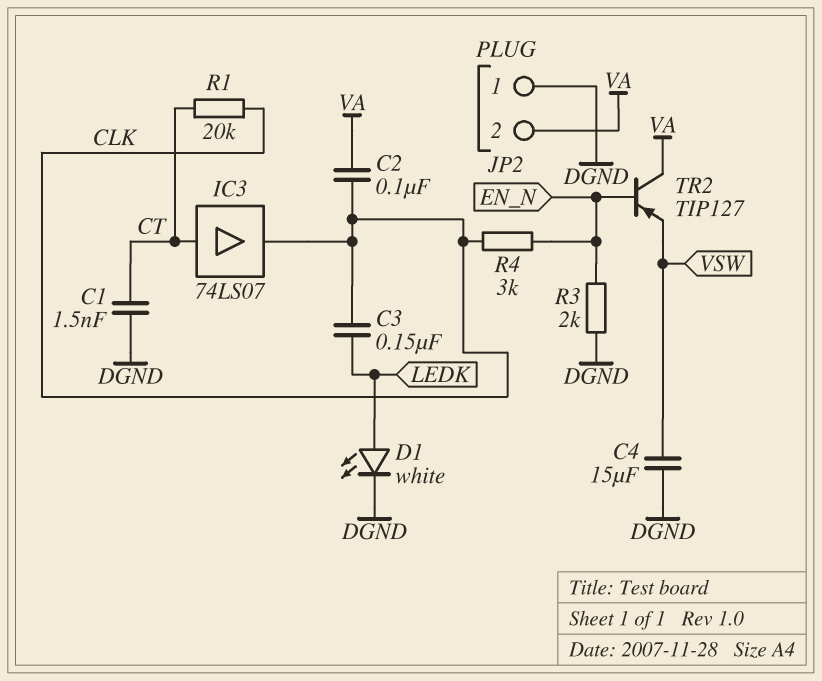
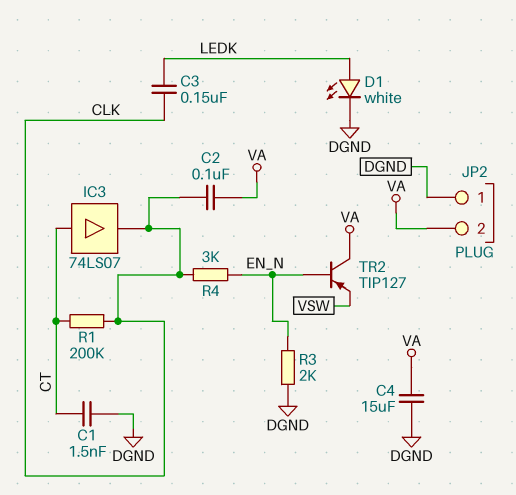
C4: 15uF (DGND, VSW) -> 15uF (DGND, VA)
R1: 20k (CLK, CT) -> 200k (CLK, CT)

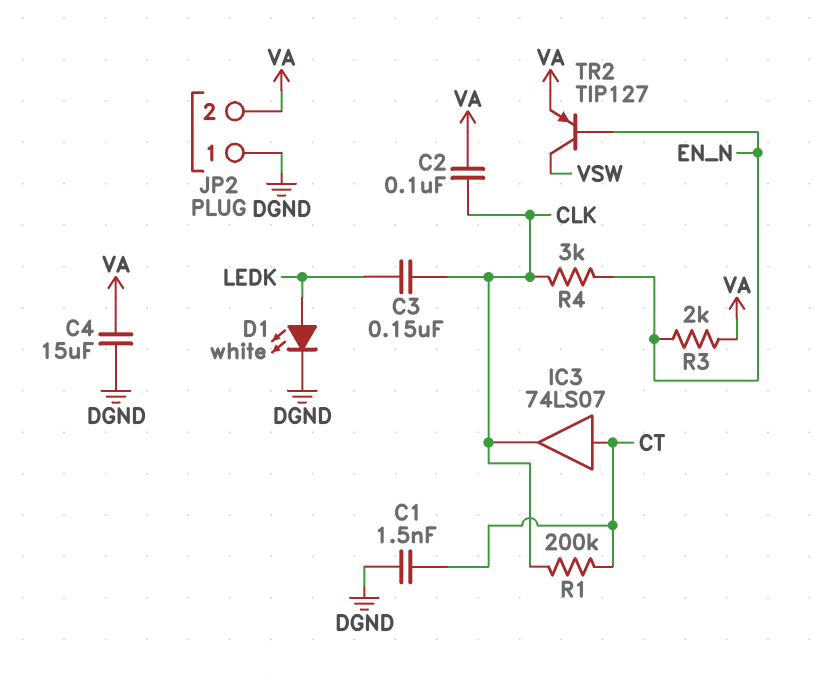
R3: 2k (DGND, EN_N) -> 2k (EN_N, VA)
TR2: PNP TIP127 (B EN_N, C VA, E VSW) -> PNP TIP127 (B EN_N, C VSW, E VA)

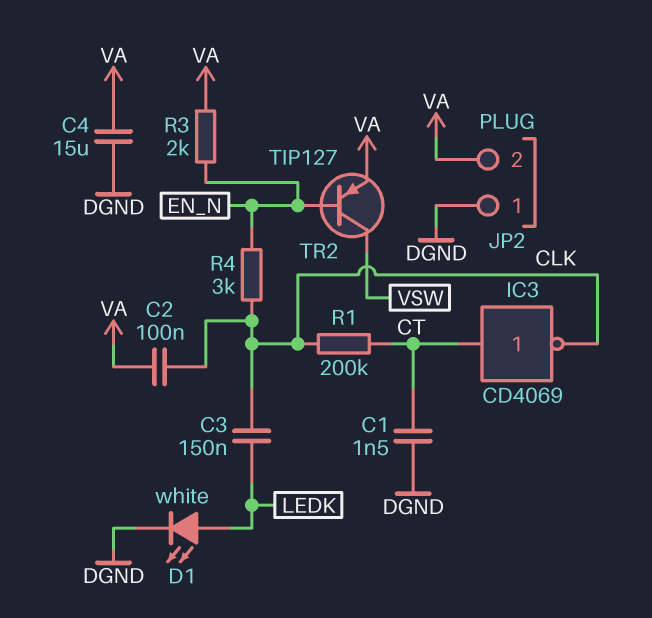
IC3: buffer 74LS07 (in CT, out CLK) -> NOT CD4069 (in CT, out CLK)

